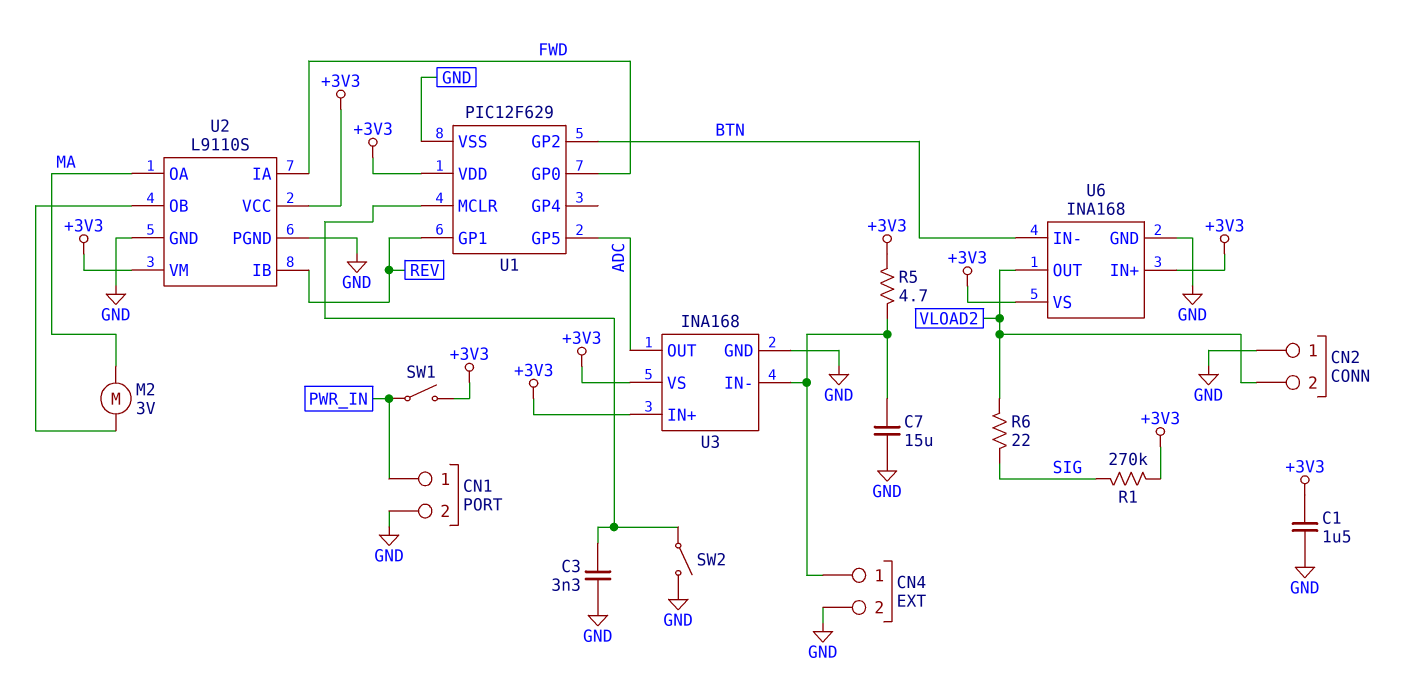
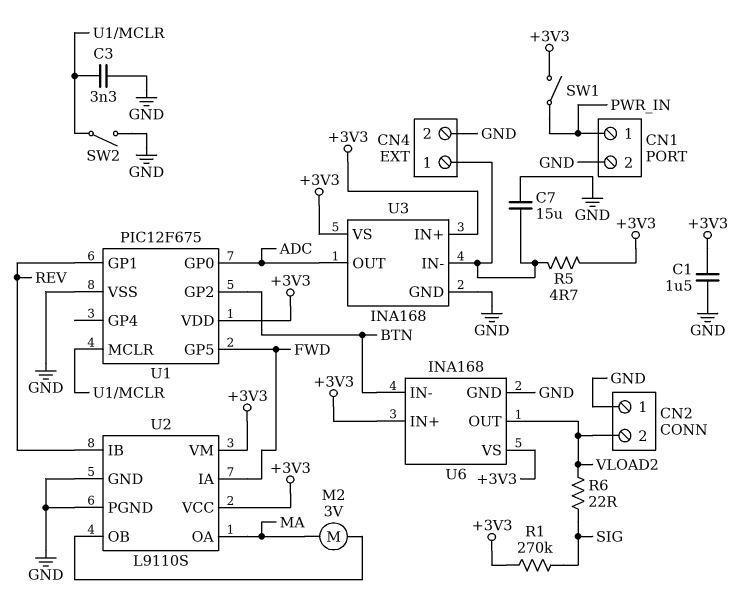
U1: PIC12F629 -> PIC12F675
U1 pin GP0: FWD -> ADC
U1 pin GP5: ADC -> FWD

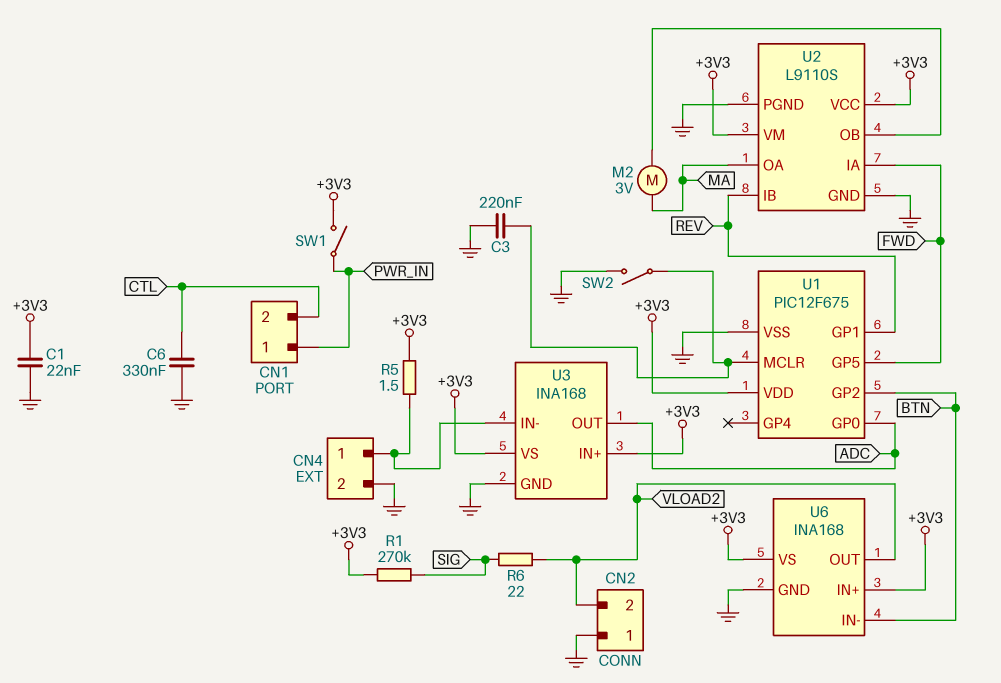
C1: 1.5uF (+3V3, GND) -> 22nF (+3V3, GND)
C3: 3.3nF (GND, U1/MCLR) -> 220nF (GND, U1/MCLR)
C6: none -> 330nF (CTL, GND)
C7: 15uF (CN4/1, GND) -> none
CN1 pin 2: GND -> CTL
R5: 4.7 (+3V3, CN4/1) -> 1.5 (+3V3, CN4/1)

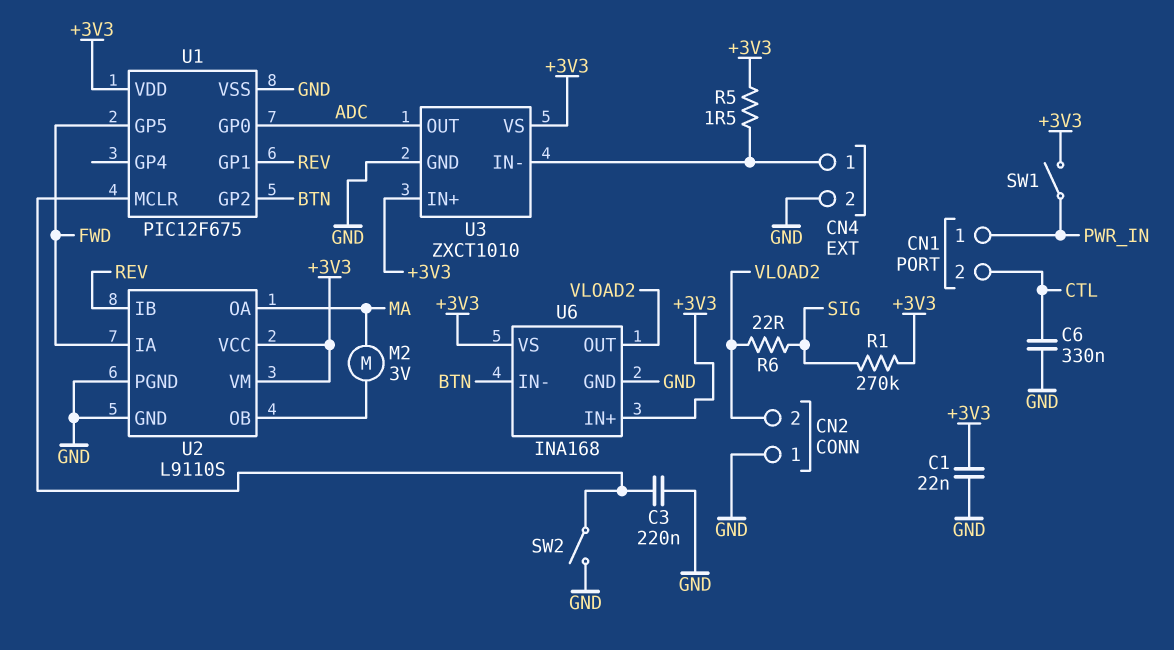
U3: INA168 -> ZXCT1010

